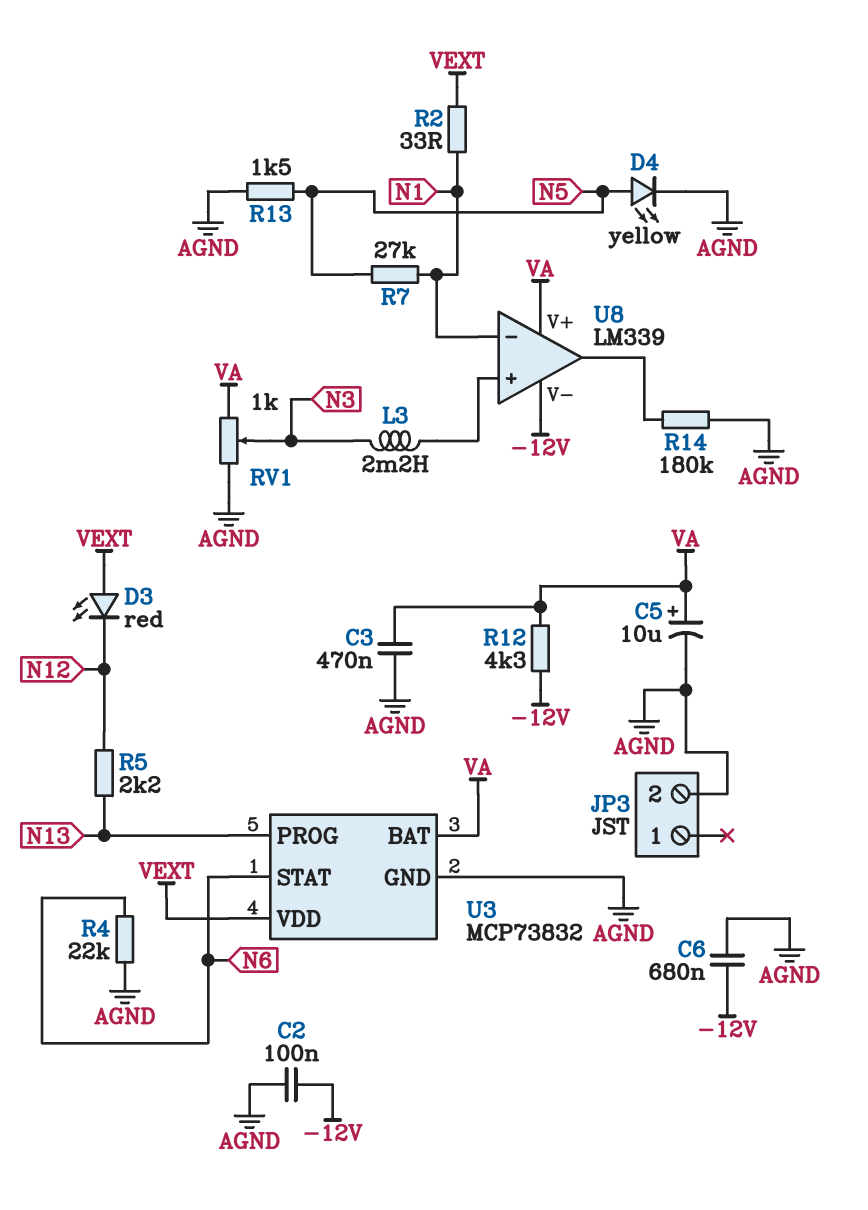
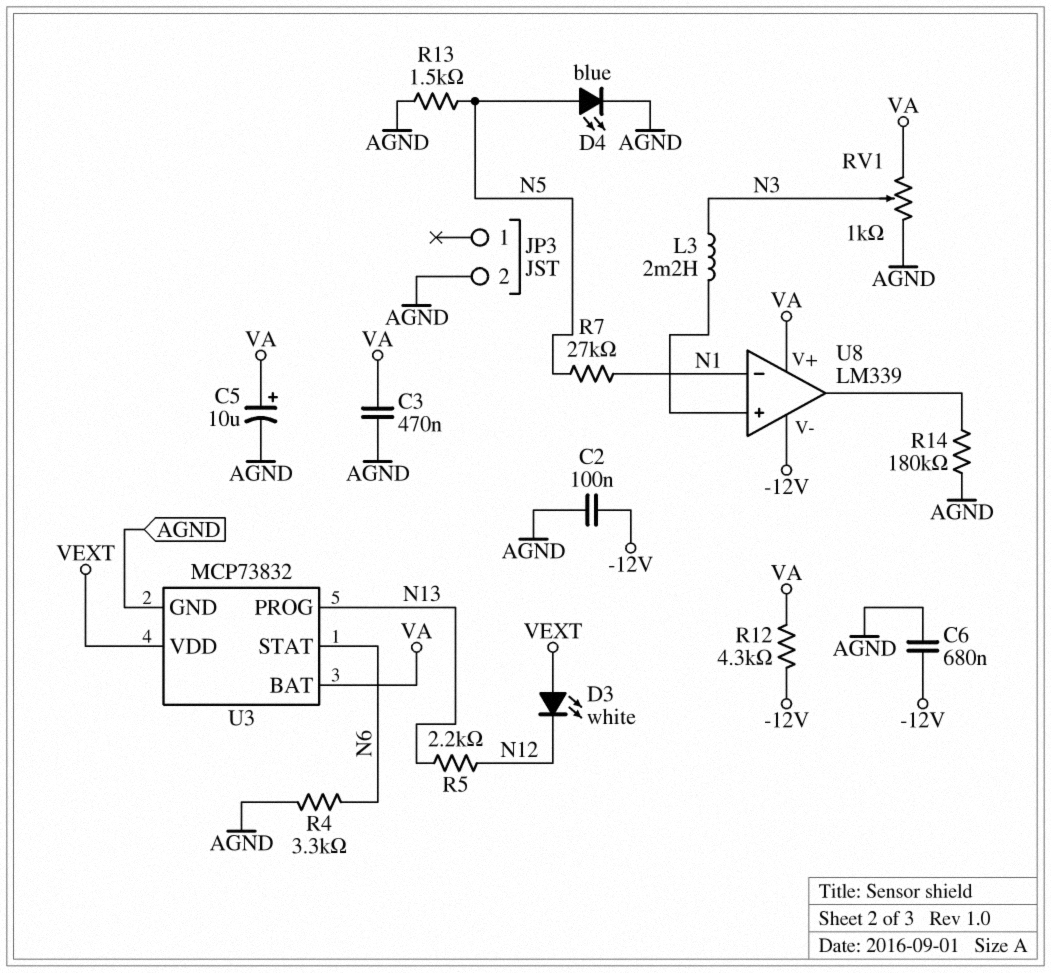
D3: LED red (A VEXT, K N12) -> LED white (A VEXT, K N12)
D4: LED yellow (A N5, K AGND) -> LED blue (A N5, K AGND)
R2: 33 (N1, VEXT) -> none
R4: 22k (AGND, N6) -> 3.3k (AGND, N6)

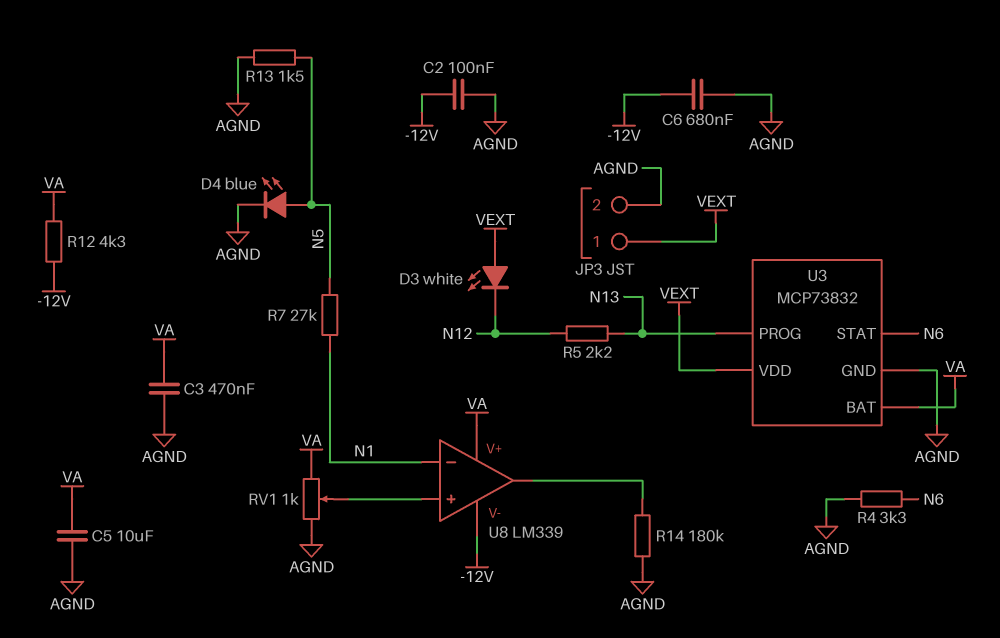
C5: 10uF (plus VA, minus AGND) -> 10uF (AGND, VA)
JP3 pin 1: none -> VEXT
L3: 2.2mH (N3, U8/in+) -> none
RV1: 1k (AGND, VA, wiper N3) -> 1k (AGND, VA, wiper U8/in+)

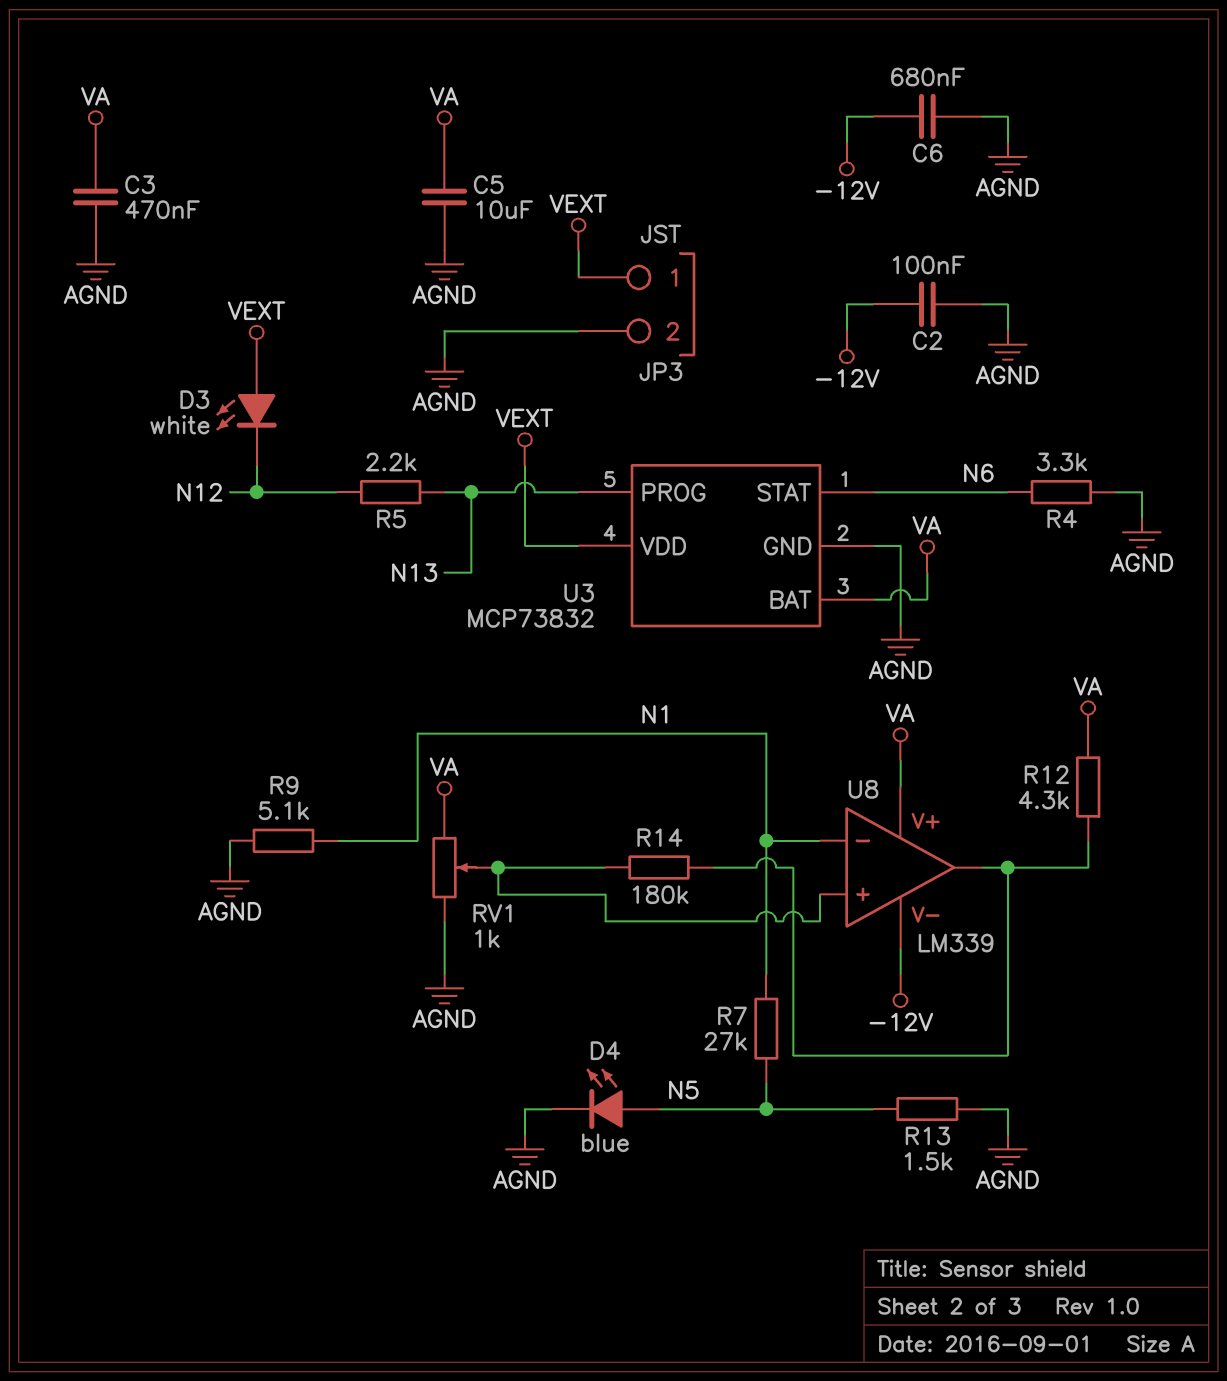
R9: none -> 5.1k (AGND, N1)
R12: 4.3k (-12V, VA) -> 4.3k (U8/out, VA)
R14: 180k (AGND, U8/out) -> 180k (U8/in+, U8/out)

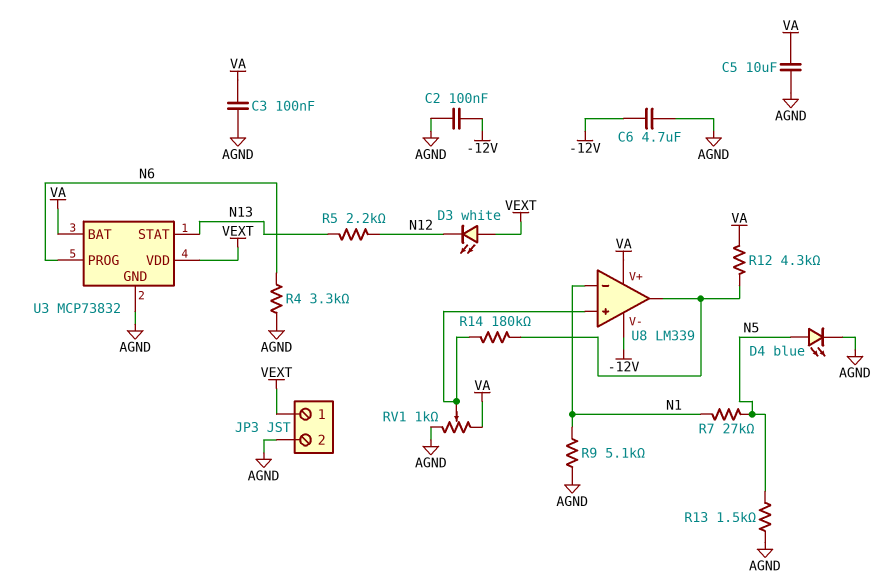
C3: 470nF (AGND, VA) -> 100nF (AGND, VA)
C6: 680nF (-12V, AGND) -> 4.7uF (-12V, AGND)
U3 pin PROG: N13 -> N6
U3 pin STAT: N6 -> N13

